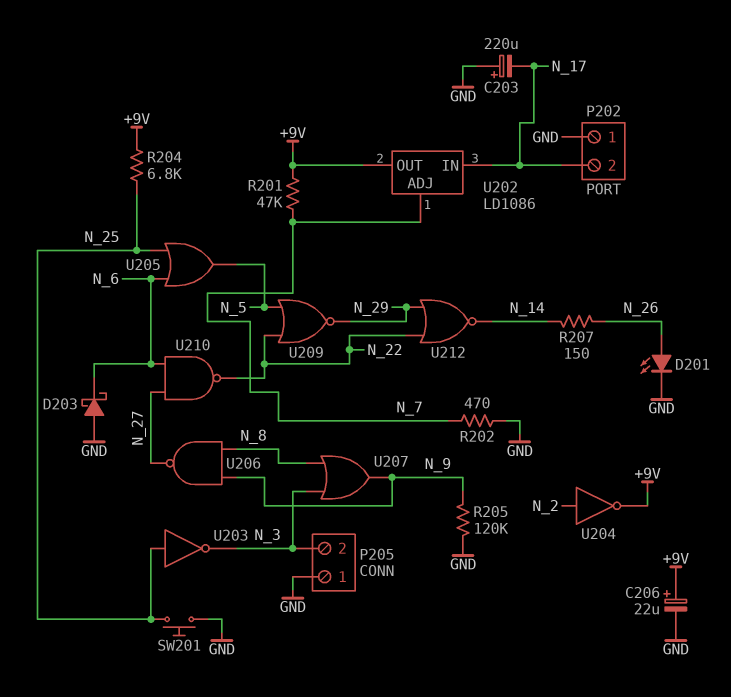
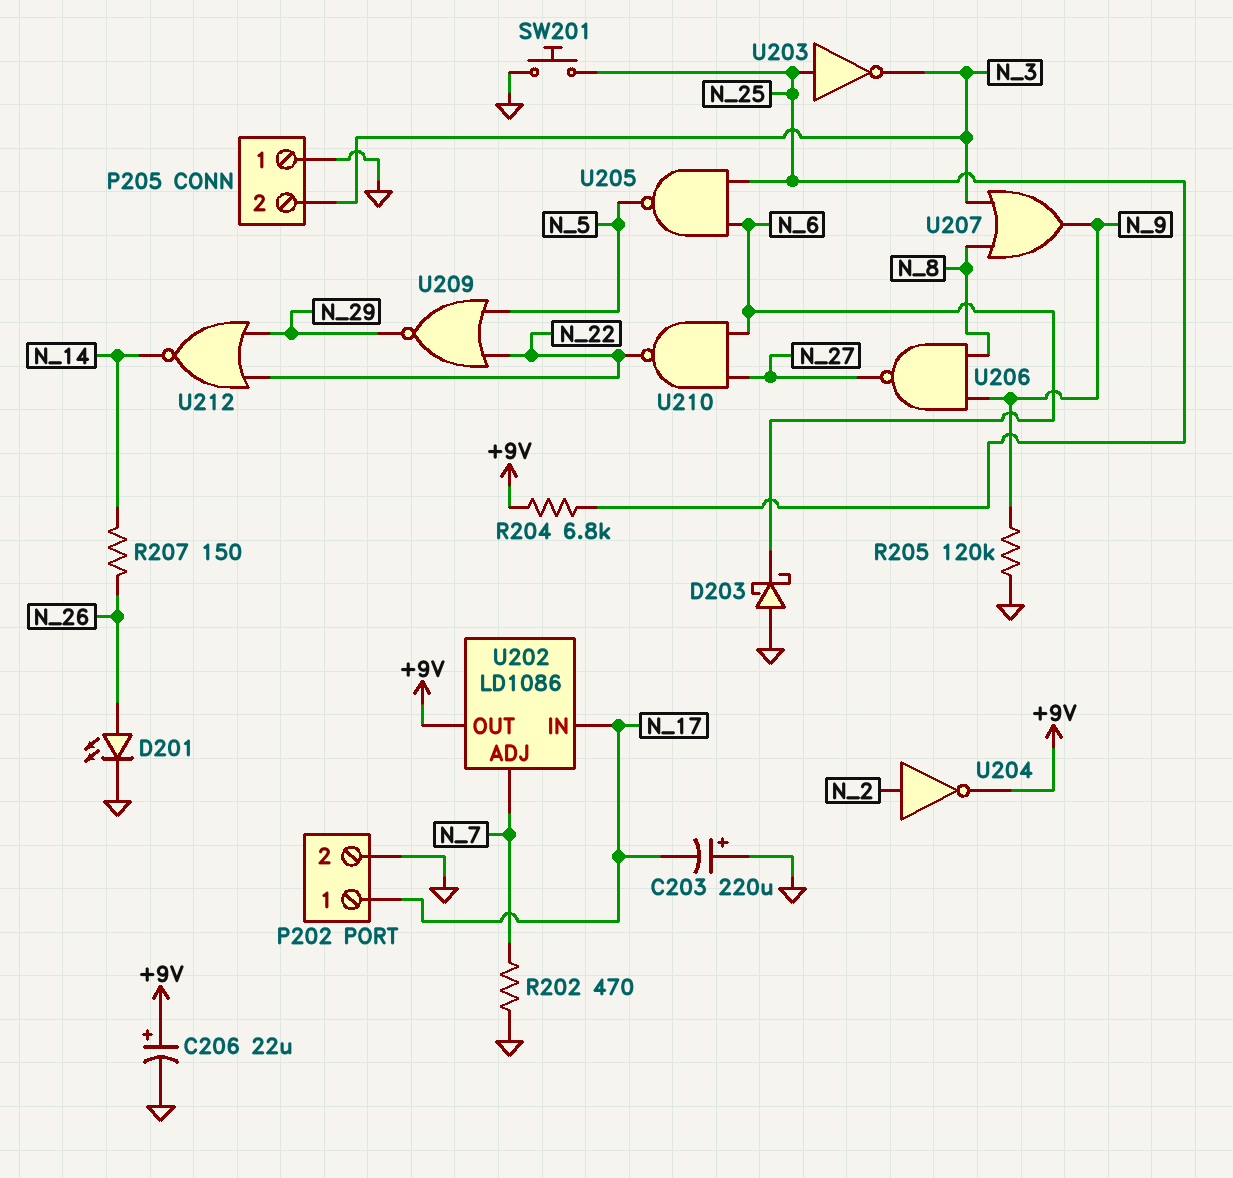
P202 pin 1: GND -> N_17
P202 pin 2: N_17 -> GND
R201: 47k (+9V, N_7) -> none
U205: OR (in N_6, in N_25, out N_5) -> NAND (in N_6, in N_25, out N_5)

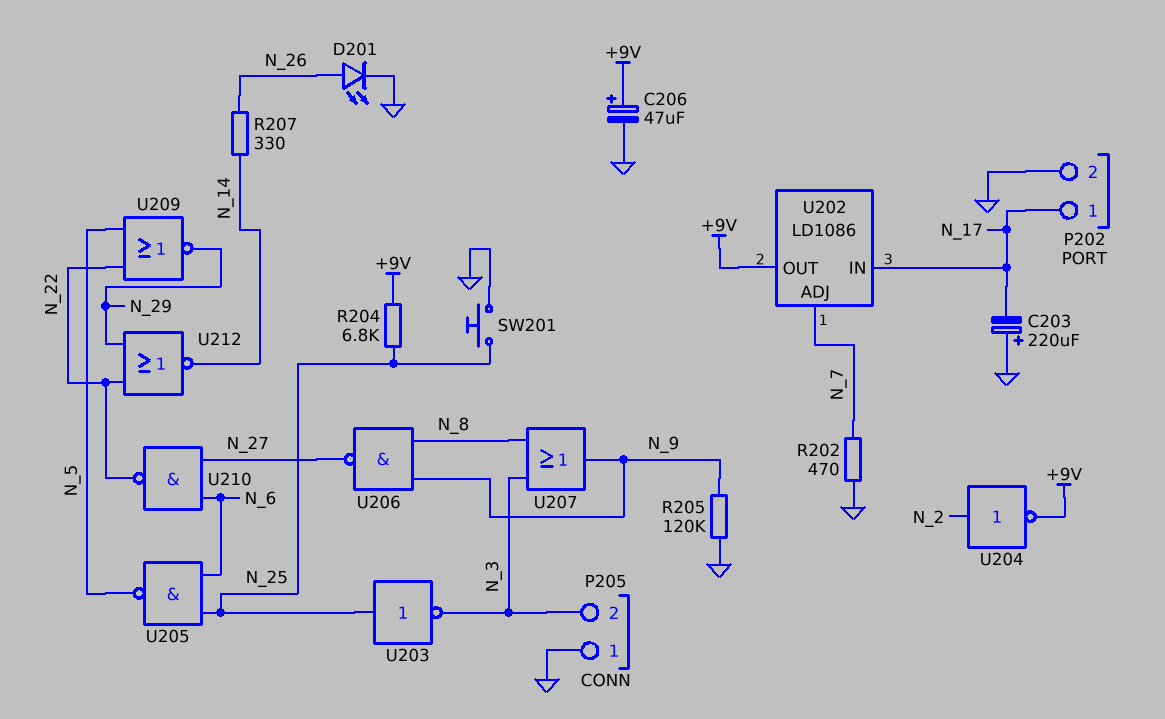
C206: 22uF (plus +9V, minus GND) -> 47uF (plus +9V, minus GND)
D203: schottky (A GND, K N_6) -> none
R207: 150 (N_14, N_26) -> 330 (N_14, N_26)

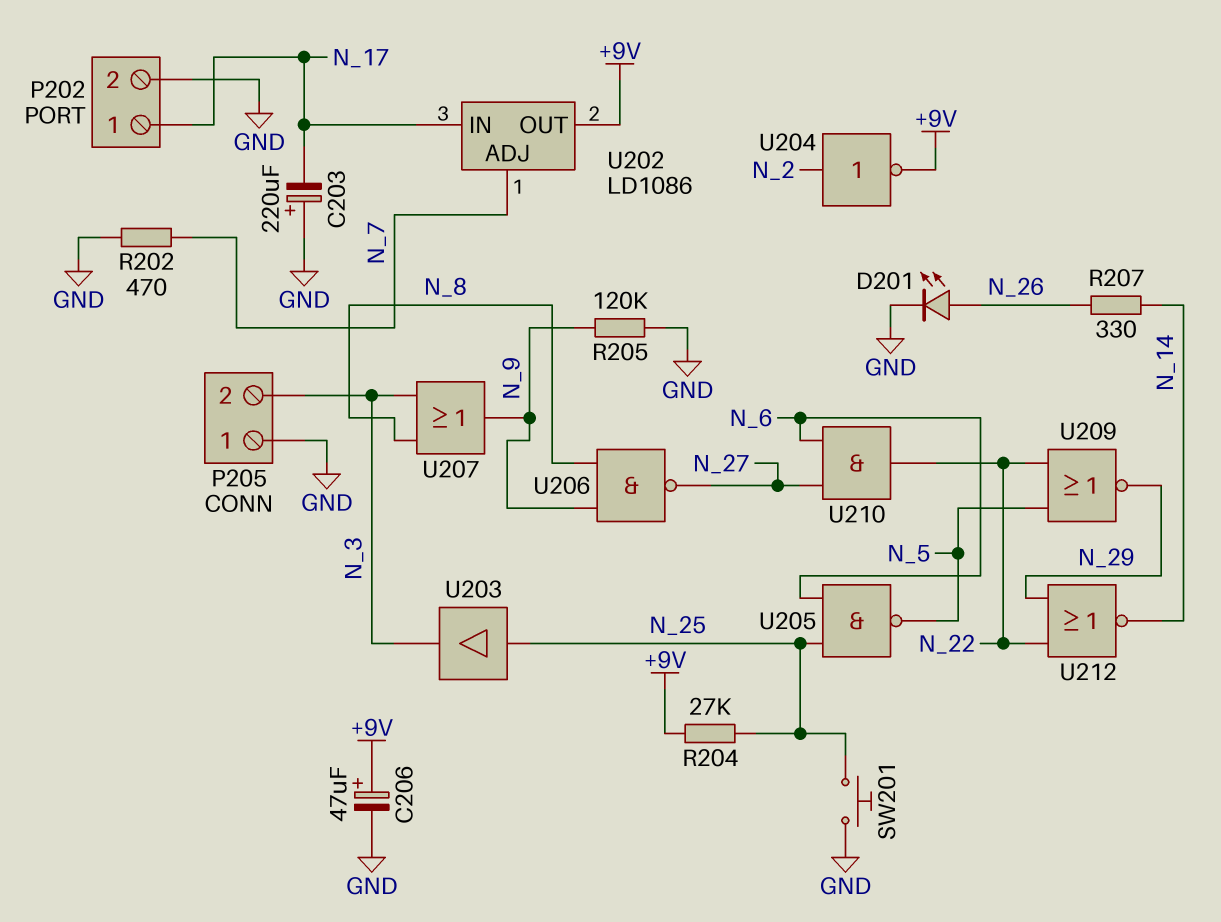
R204: 6.8k (+9V, N_25) -> 27k (+9V, N_25)
U203: NOT (in N_25, out N_3) -> buffer (in N_25, out N_3)
U210: NAND (in N_6, in N_27, out N_22) -> AND (in N_6, in N_27, out N_22)

